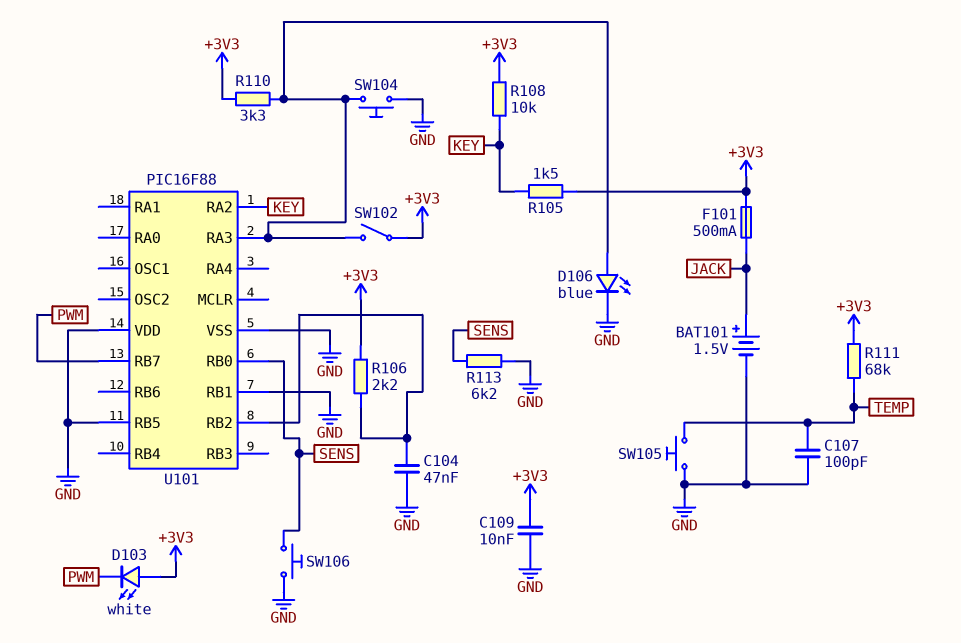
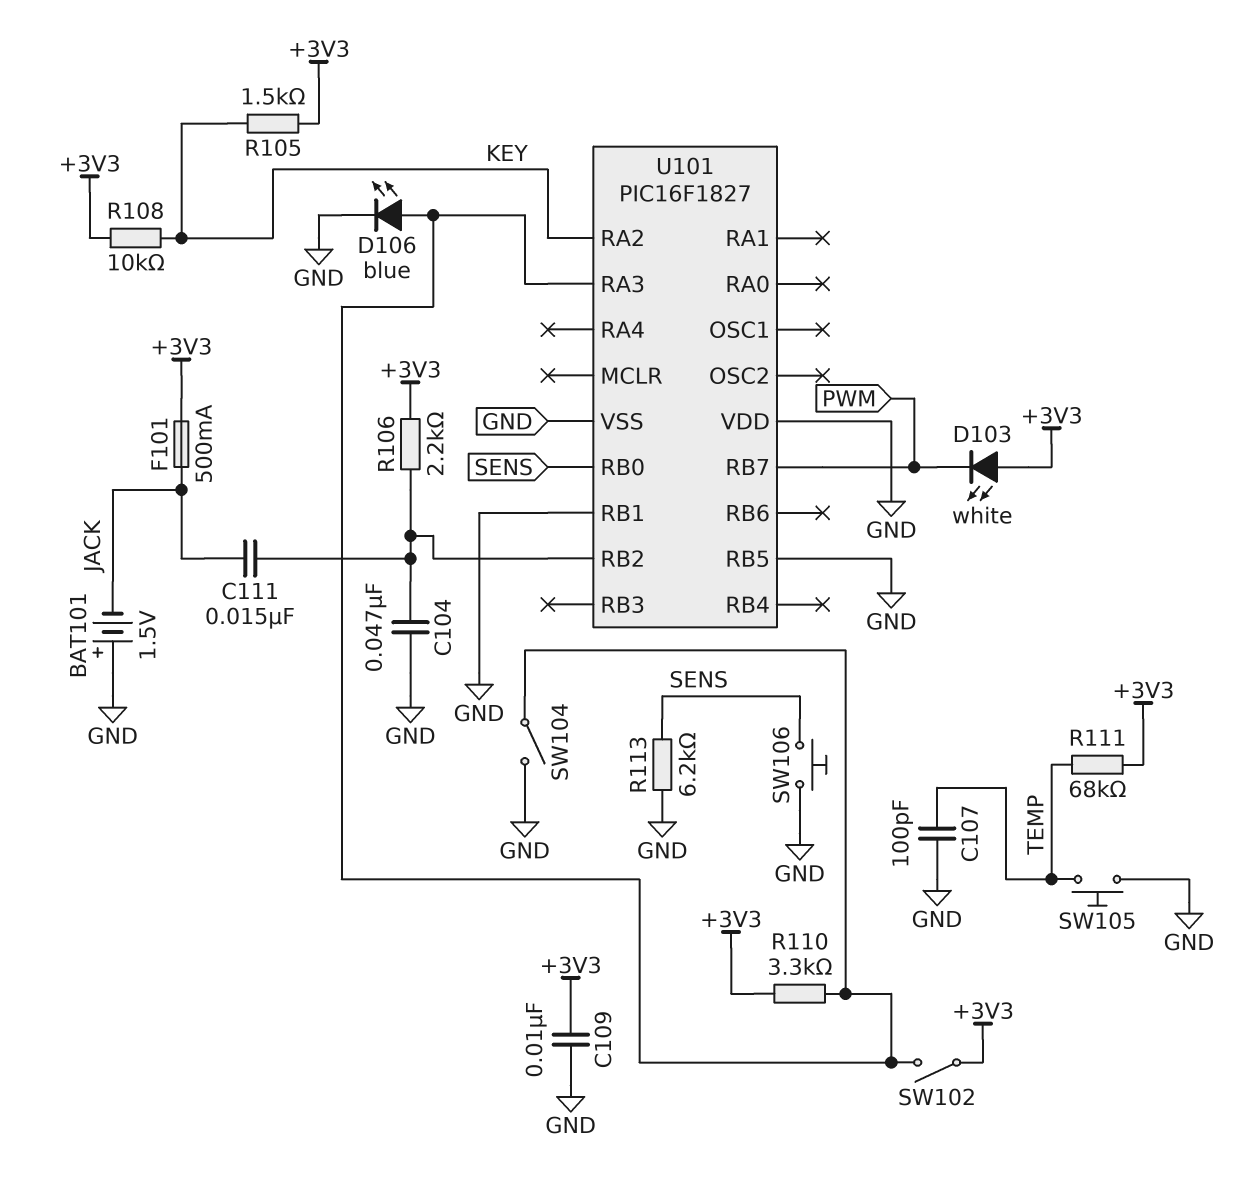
BAT101: 1.5V (plus JACK, minus GND) -> 1.5V (plus GND, minus JACK)
C111: none -> 15nF (JACK, U101/RB2)
SW104: button (GND, U101/RA3) -> switch (GND, U101/RA3)
U101: PIC16F88 -> PIC16F1827

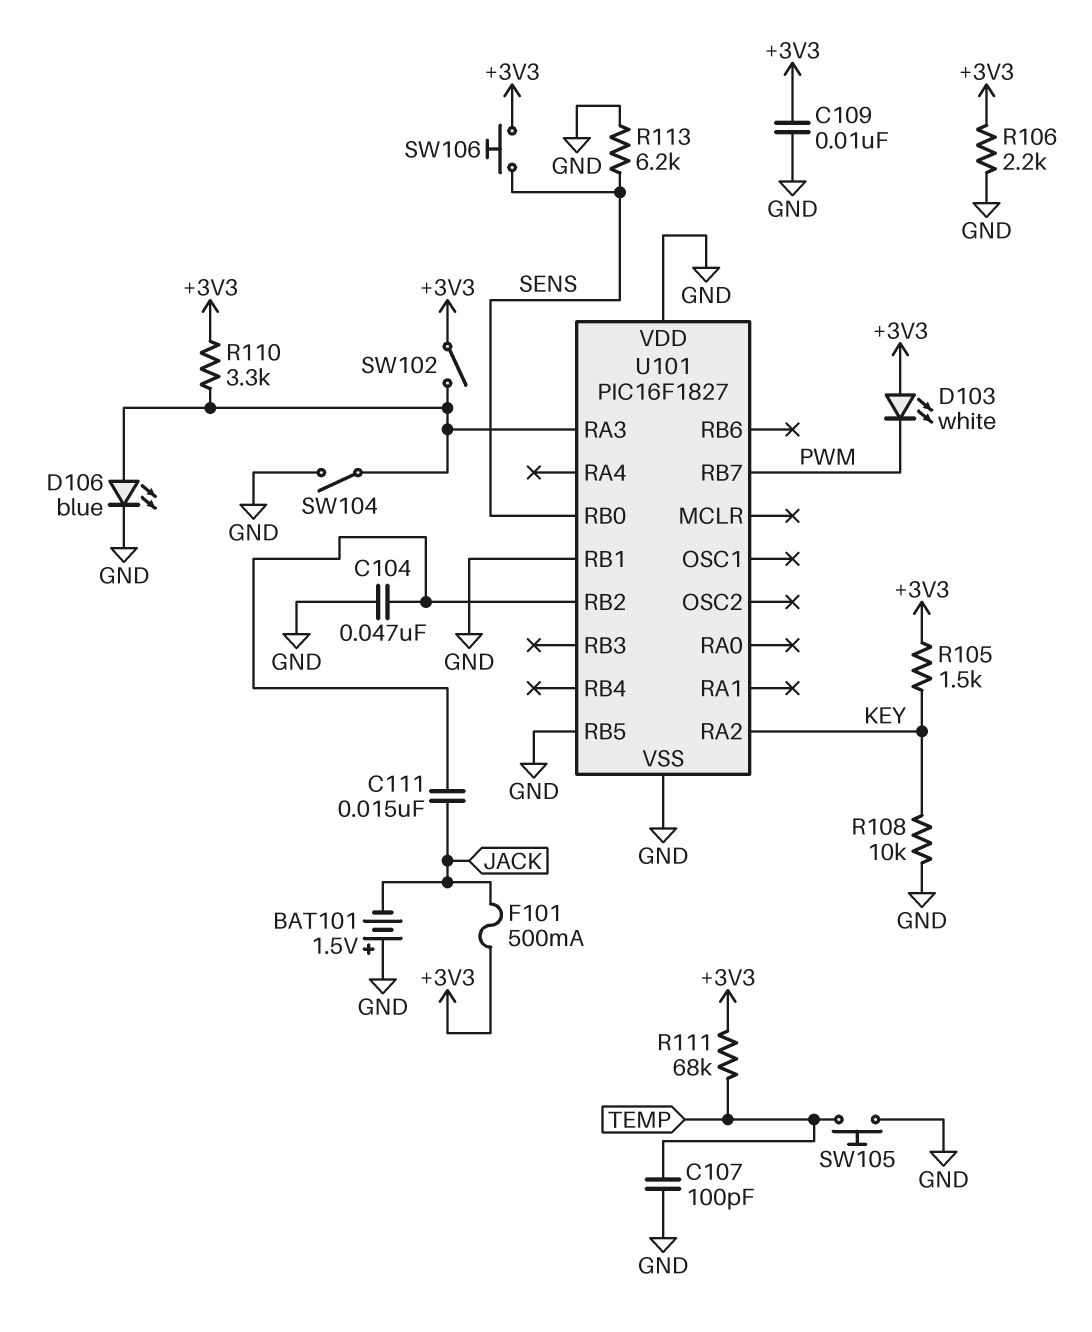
R106: 2.2k (+3V3, U101/RB2) -> 2.2k (+3V3, GND)
R108: 10k (+3V3, KEY) -> 10k (GND, KEY)
SW106: button (GND, SENS) -> button (+3V3, SENS)

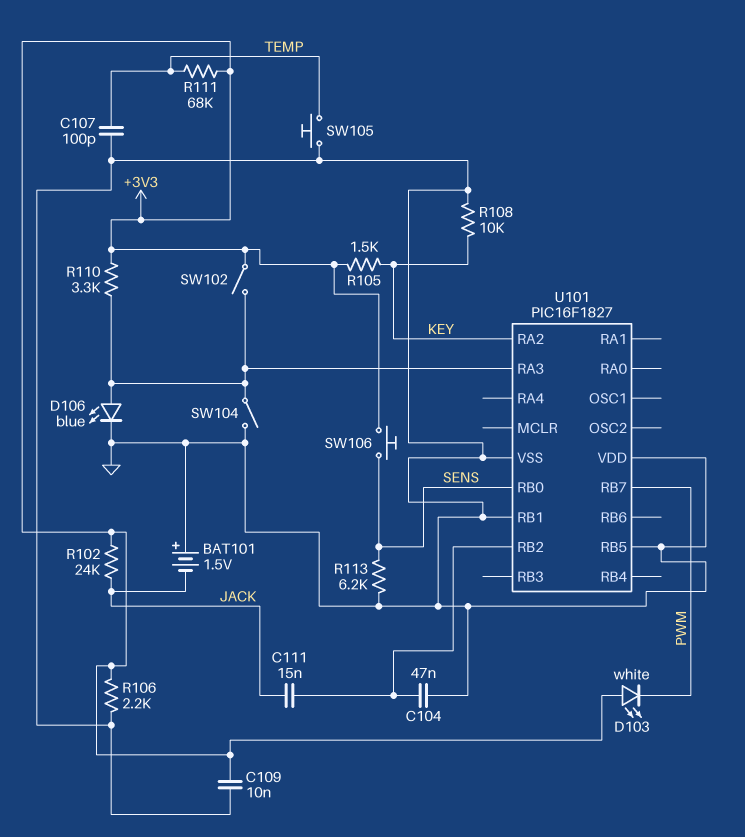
F101: 500mA (+3V3, JACK) -> none
R102: none -> 24k (+3V3, JACK)

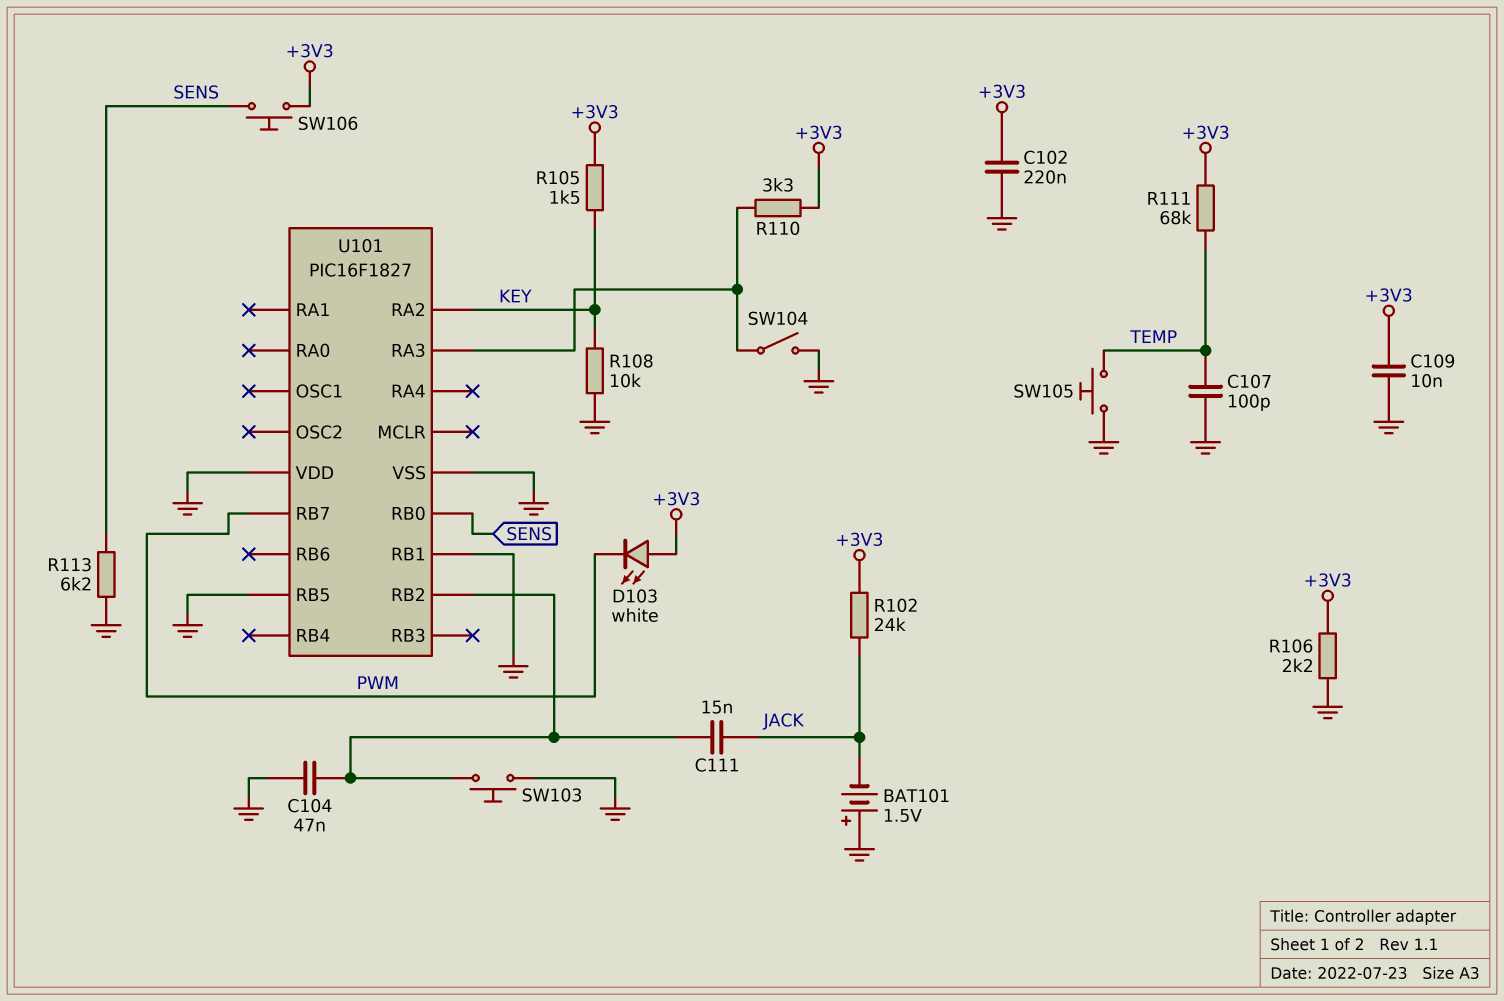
C102: none -> 220nF (+3V3, GND)
D106: LED blue (A U101/RA3, K GND) -> none
SW102: switch (+3V3, U101/RA3) -> none
SW103: none -> button (GND, U101/RB2)

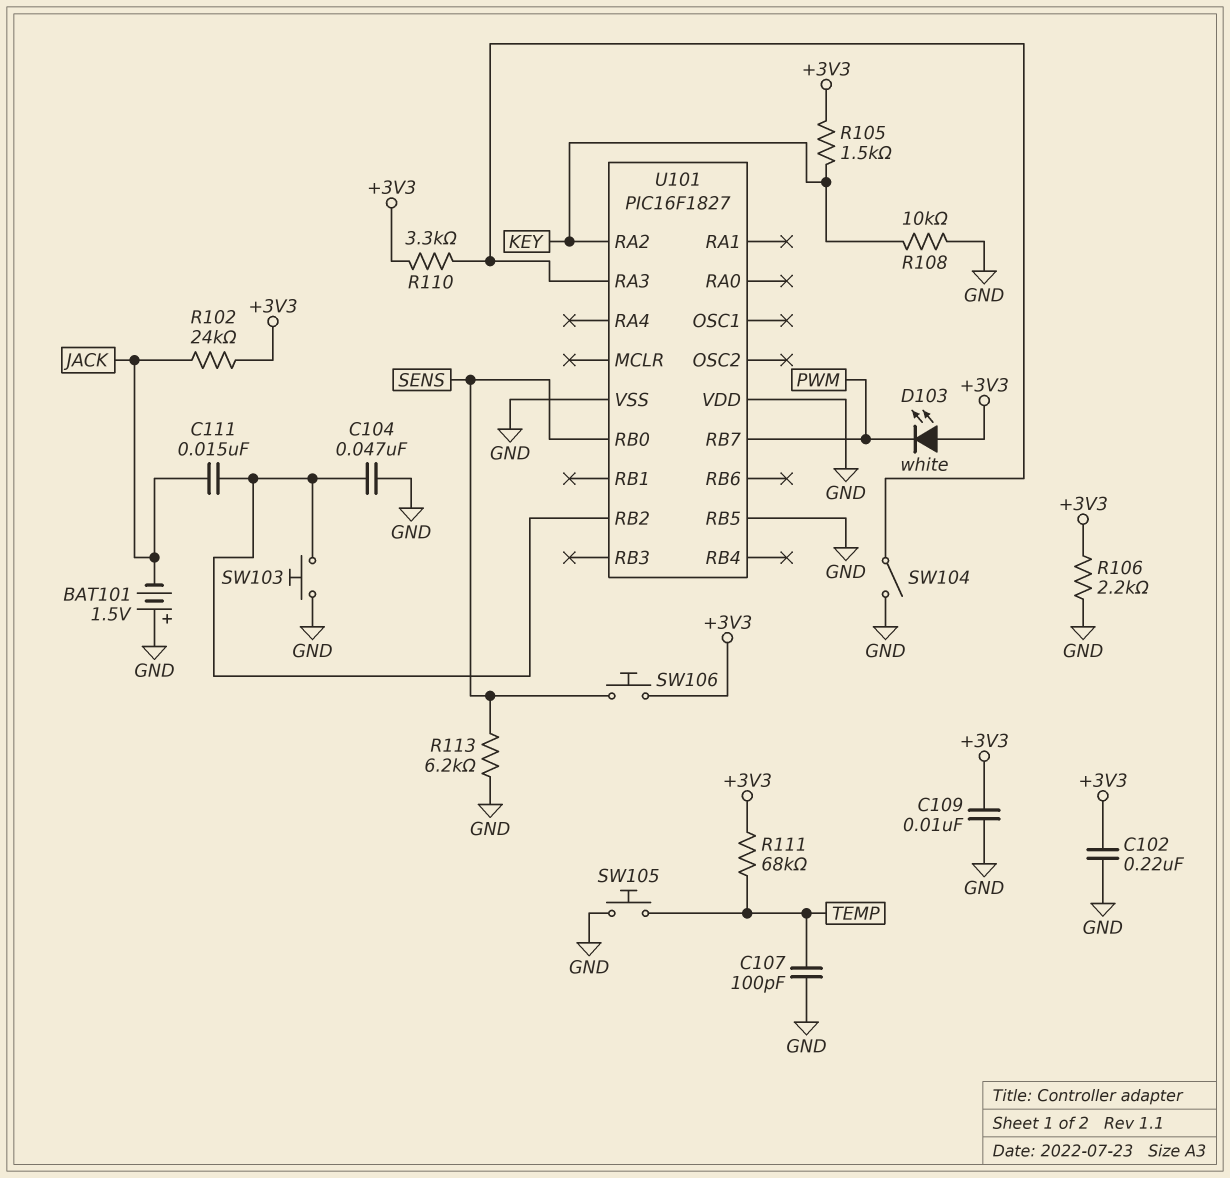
U101 pin RB1: GND -> none

